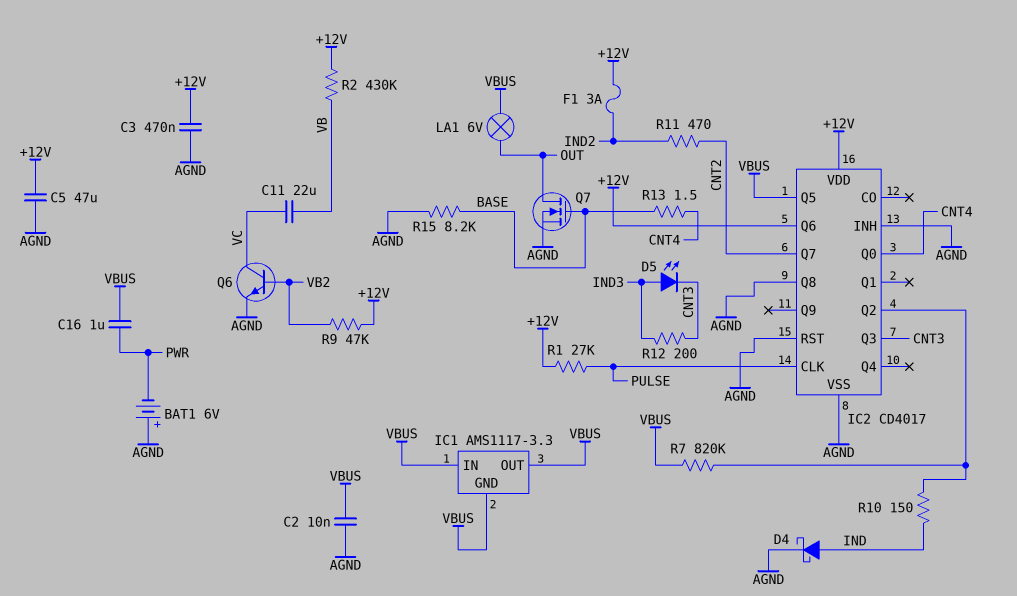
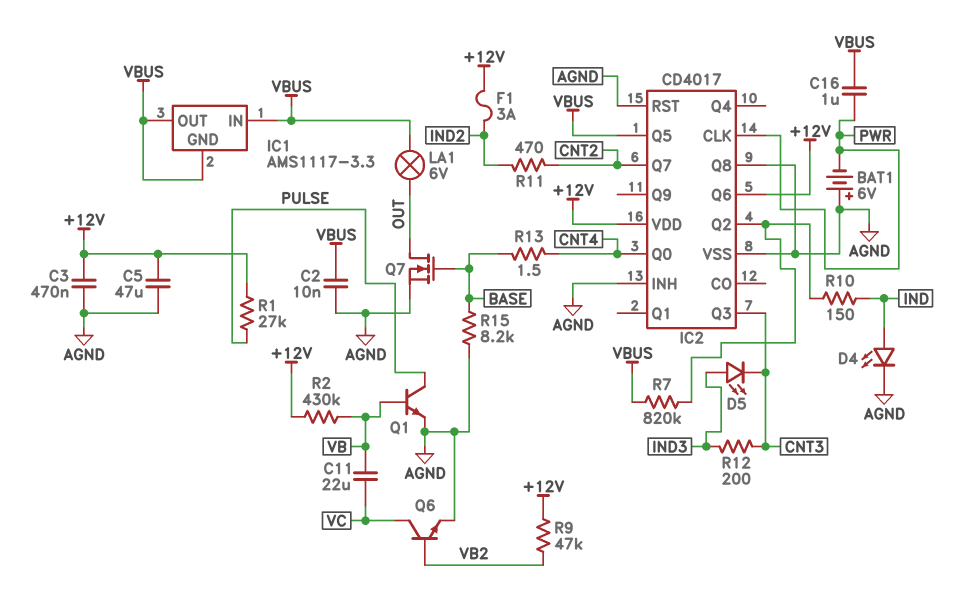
D4: schottky (A IND, K AGND) -> LED (A IND, K AGND)
IC2 pin CLK: PULSE -> PWR
Q1: none -> NPN (B VB, C PULSE, E AGND)

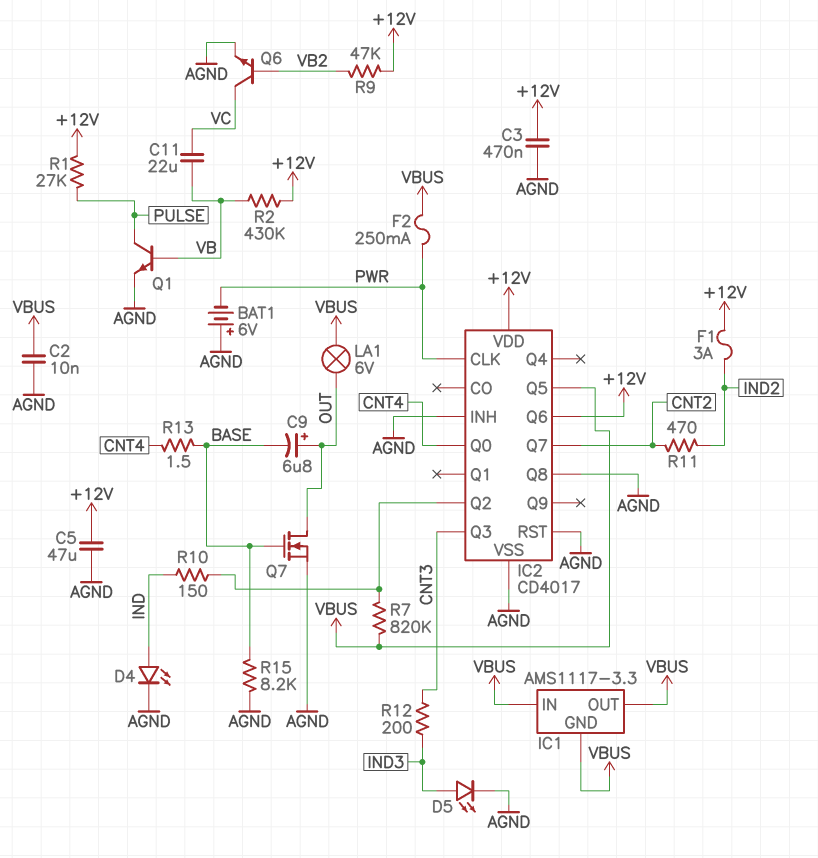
C9: none -> 6.8uF (plus OUT, minus BASE)
C16: 1uF (PWR, VBUS) -> none
D5: LED (A IND3, K CNT3) -> LED (A IND3, K AGND)
F2: none -> 250mA (PWR, VBUS)

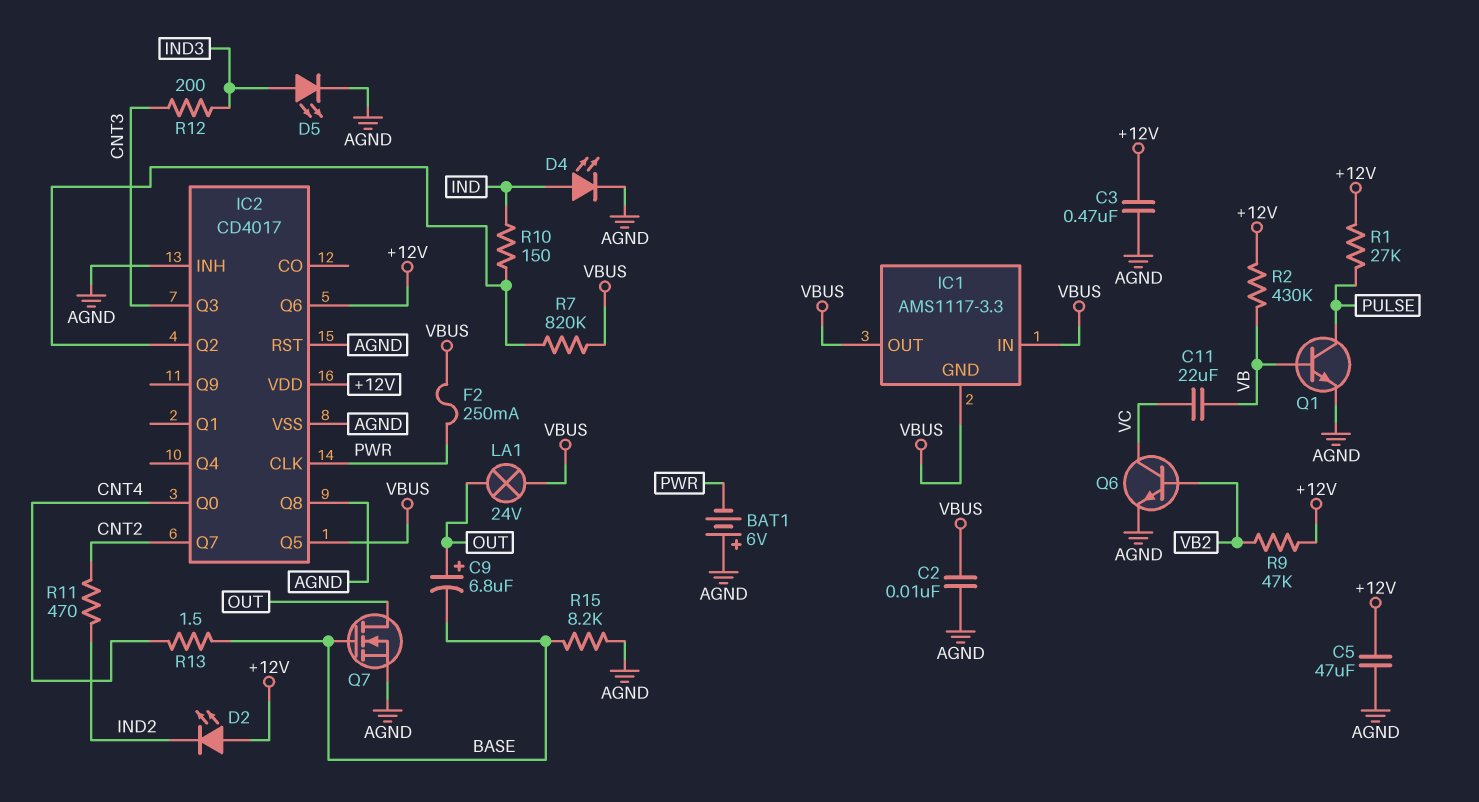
D2: none -> LED (A +12V, K IND2)
F1: 3A (+12V, IND2) -> none
LA1: lamp 6V (OUT, VBUS) -> lamp 24V (OUT, VBUS)

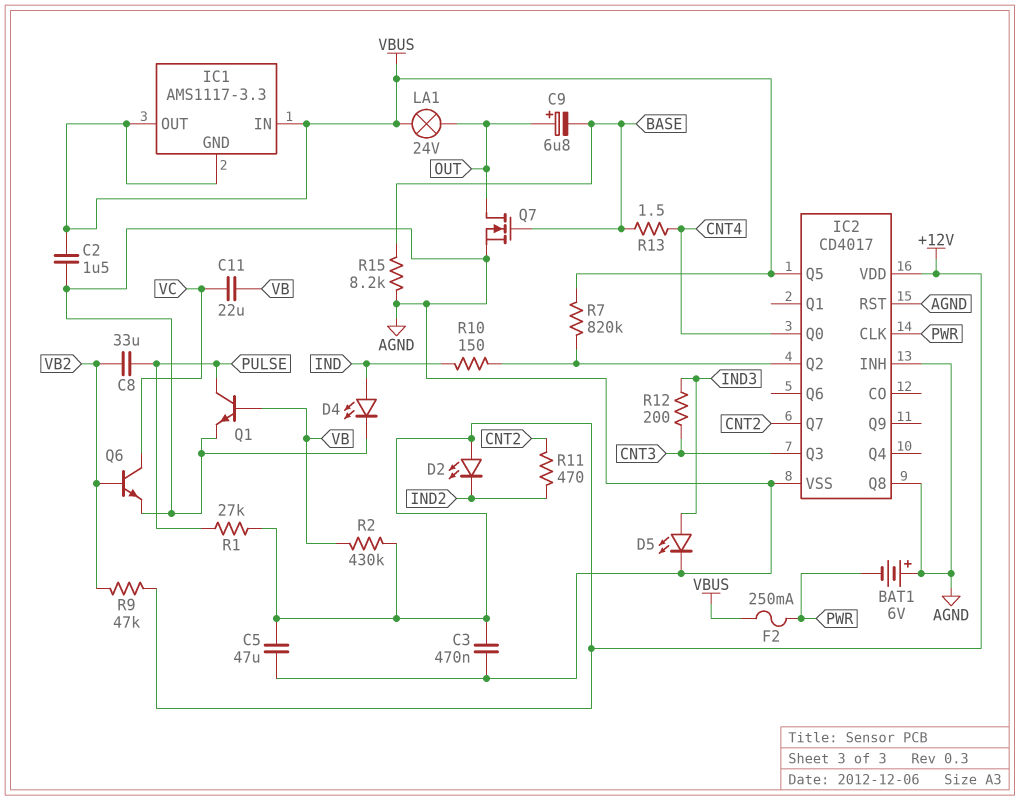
C2: 10nF (AGND, VBUS) -> 1.5uF (AGND, VBUS)
C8: none -> 33uF (PULSE, VB2)
IC2 pin Q6: +12V -> none

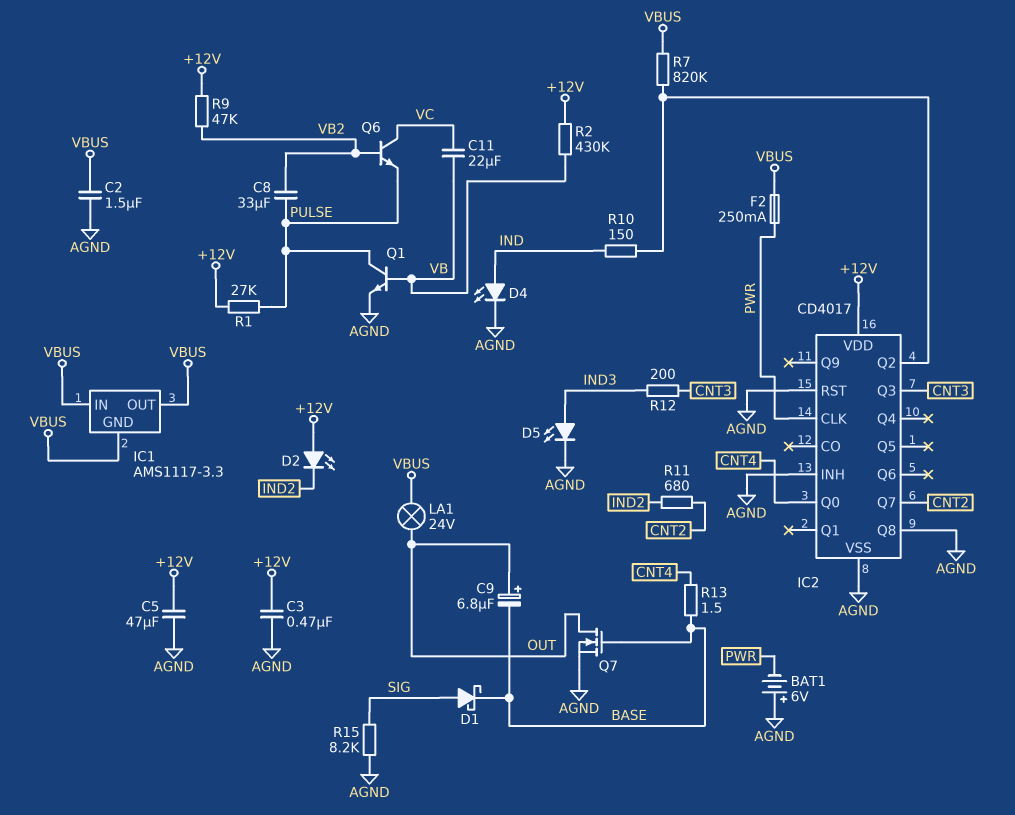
D1: none -> schottky (A SIG, K BASE)
IC2 pin Q5: VBUS -> none
Q6: NPN (B VB2, C VC, E AGND) -> NPN (B VB2, C VC, E PULSE)
R11: 470 (CNT2, IND2) -> 680 (CNT2, IND2)
R15: 8.2k (AGND, BASE) -> 8.2k (AGND, SIG)

